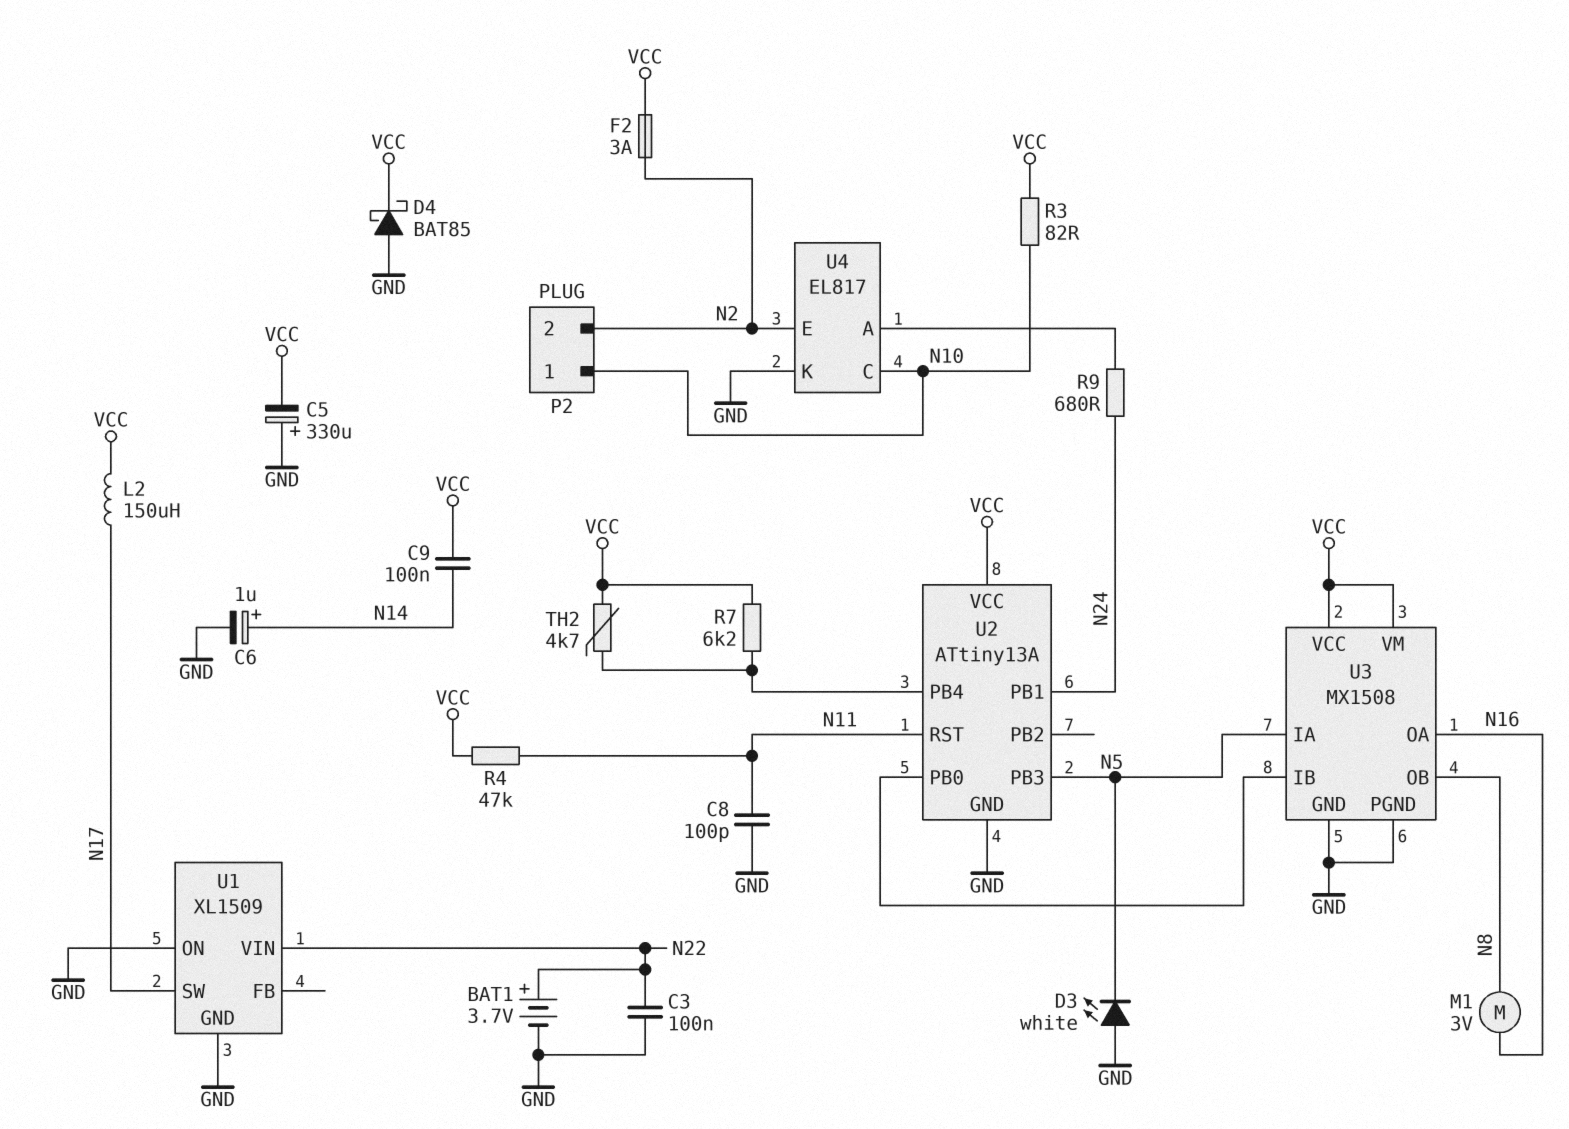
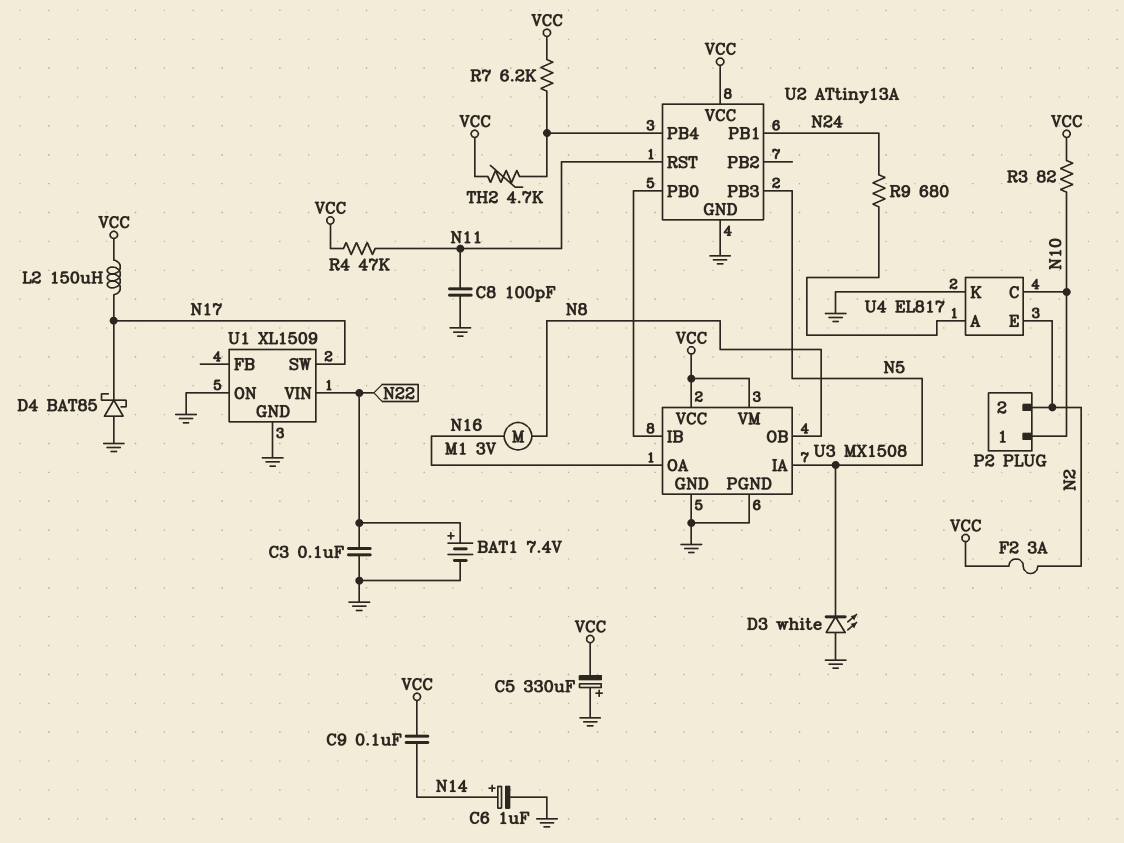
BAT1: 3.7V (plus N22, minus GND) -> 7.4V (plus N22, minus GND)
D4: schottky BAT85 (A GND, K VCC) -> schottky BAT85 (A GND, K N17)

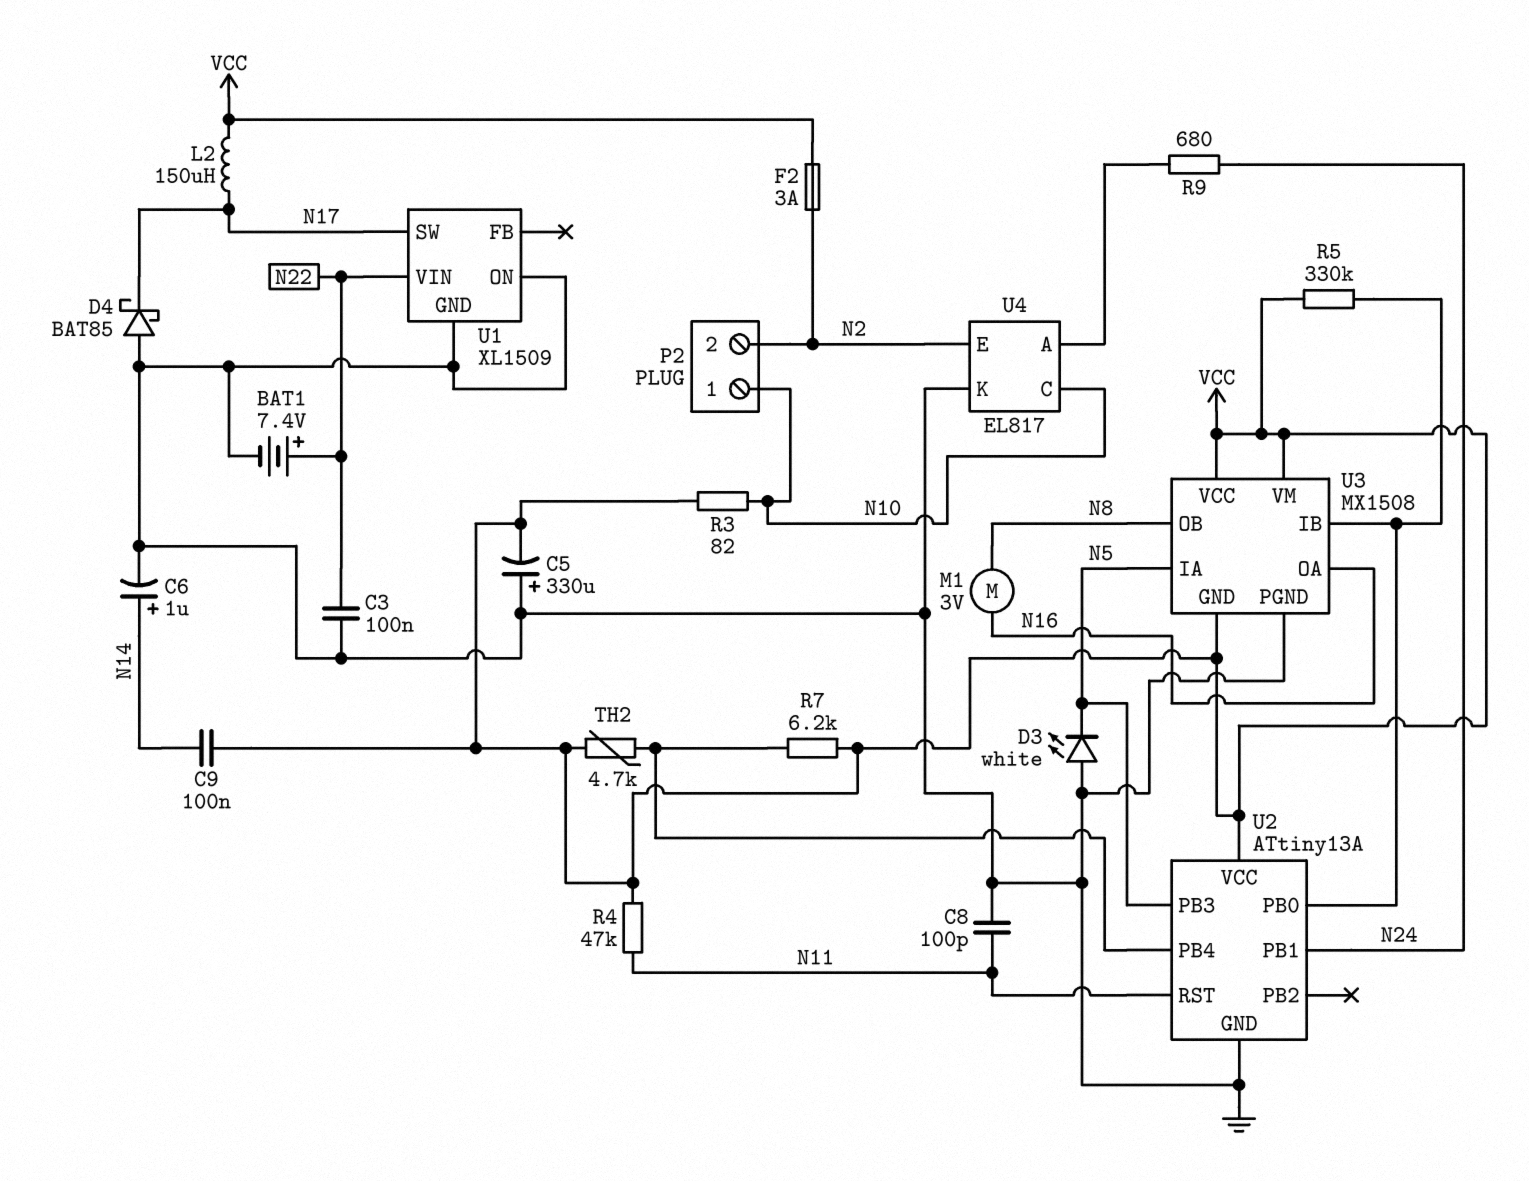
R5: none -> 330k (U2/PB0, VCC)
U3 pin GND: GND -> VCC

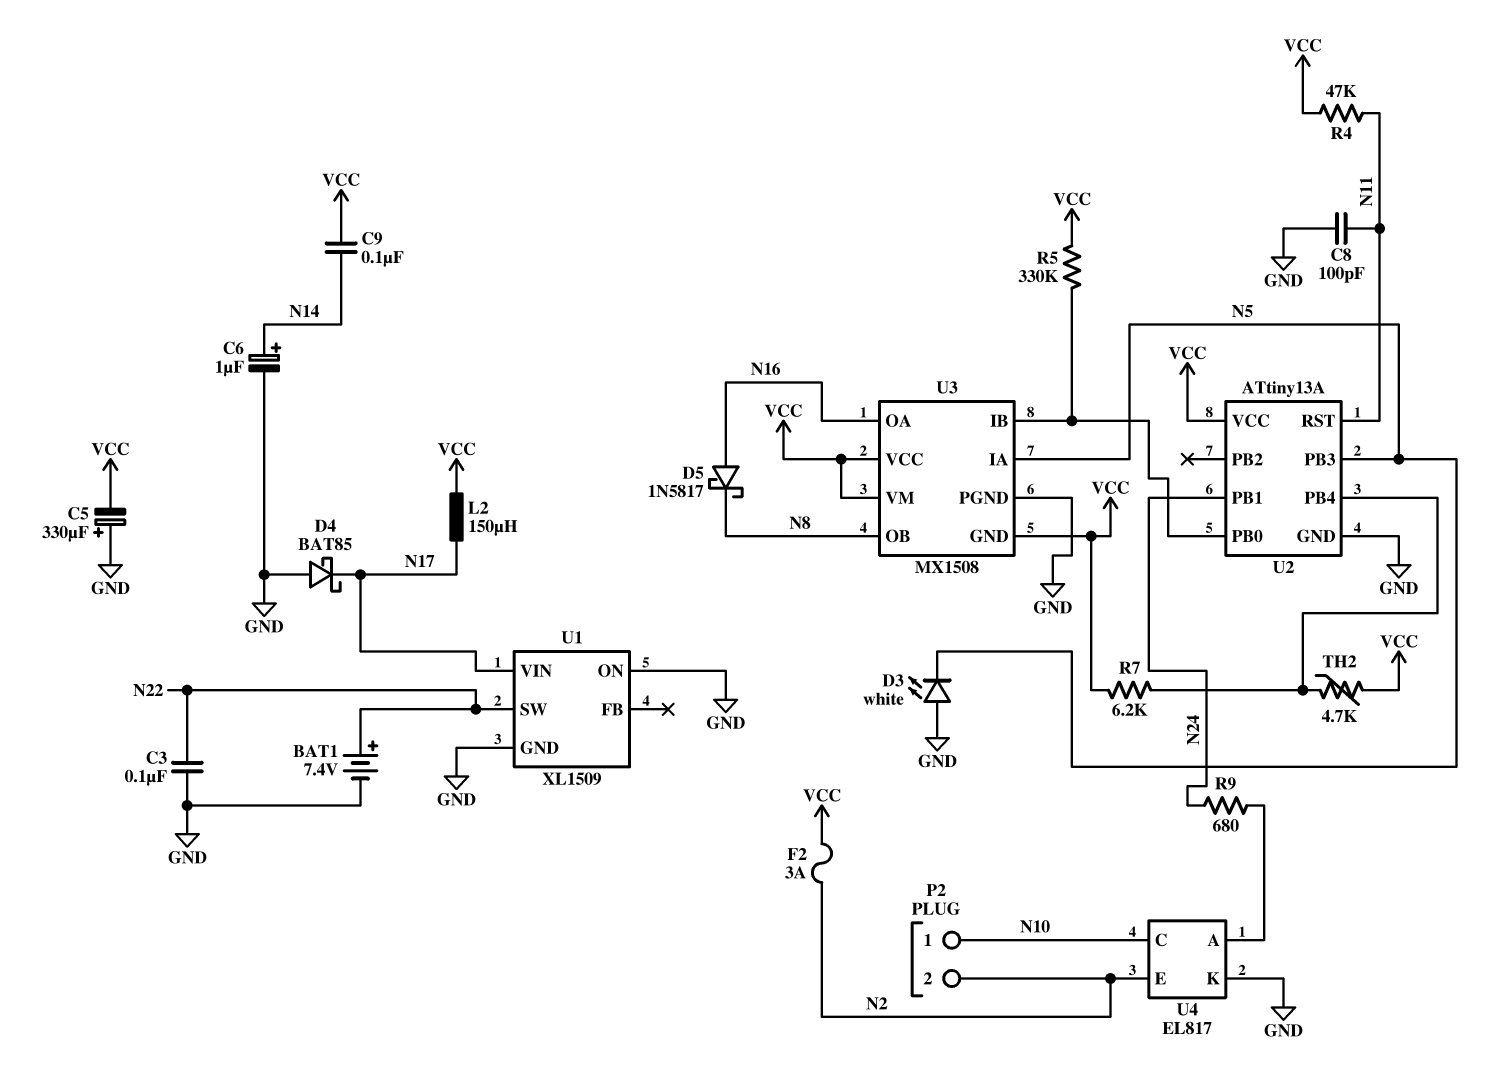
D5: none -> schottky 1N5817 (A N16, K N8)
M1: motor 3V (N8, N16) -> none
R3: 82 (N10, VCC) -> none
U1 pin SW: N17 -> N22
U1 pin VIN: N22 -> N17

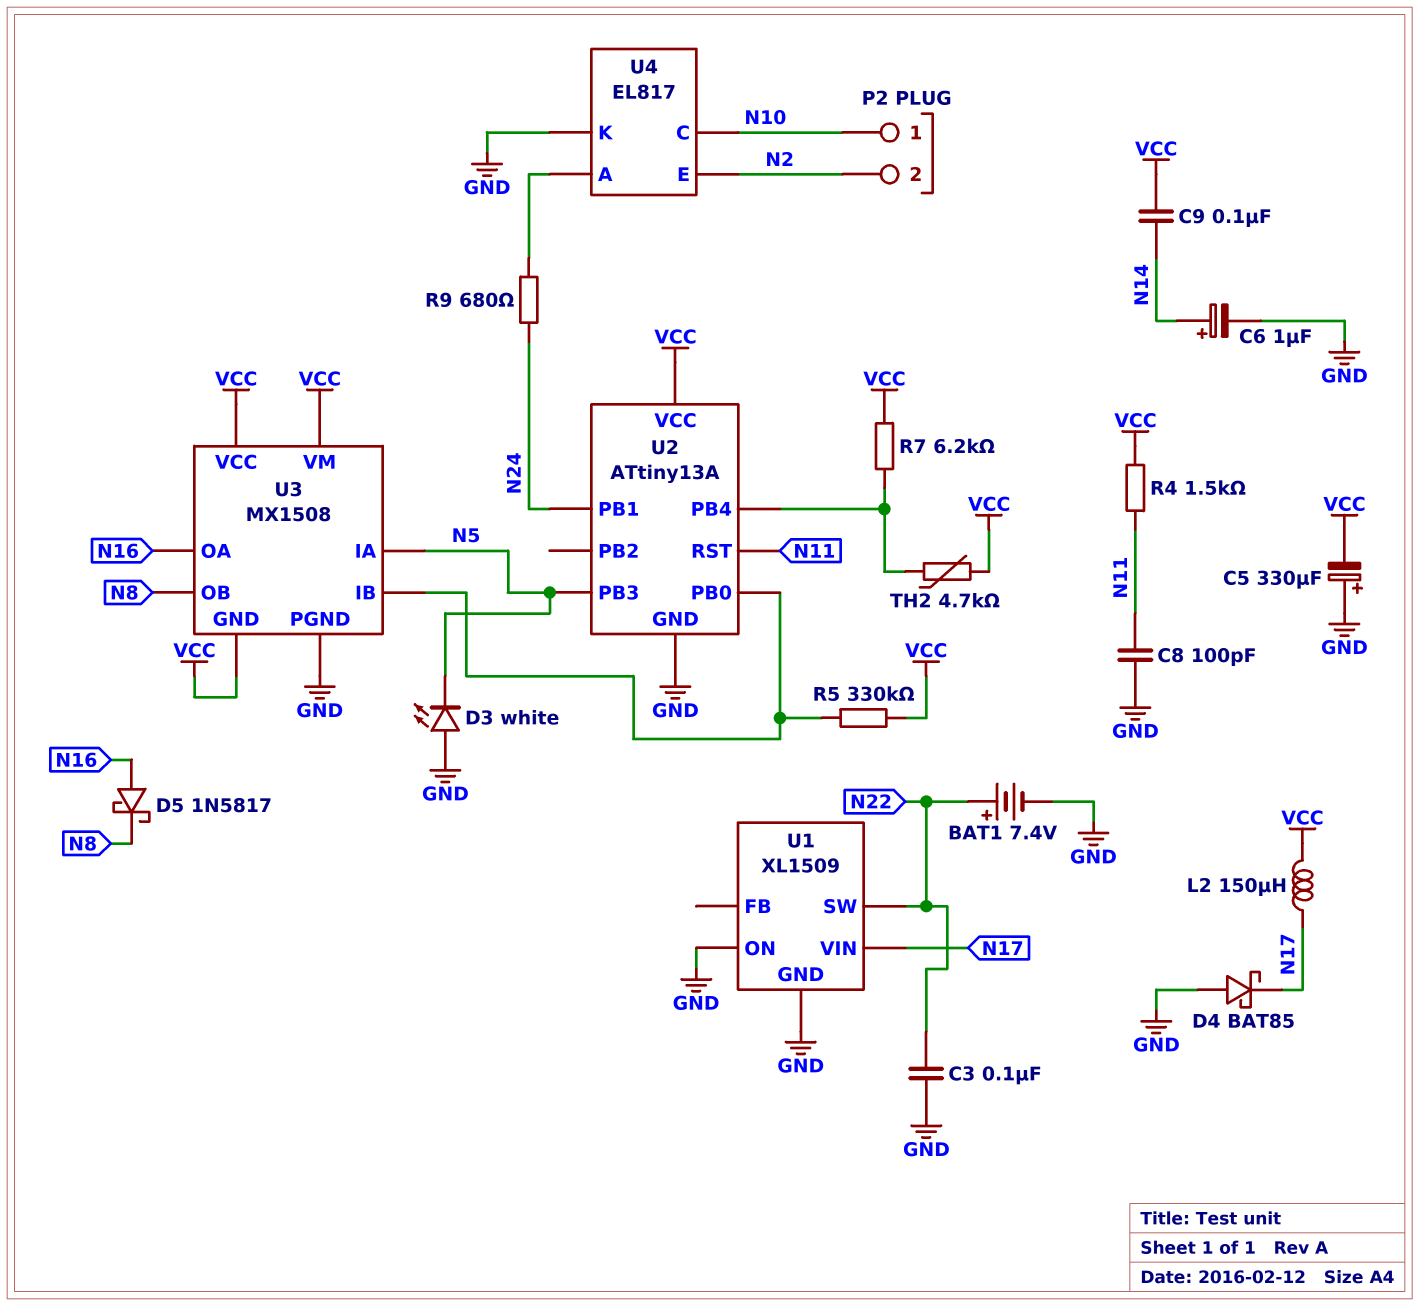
F2: 3A (N2, VCC) -> none
R4: 47k (N11, VCC) -> 1.5k (N11, VCC)

